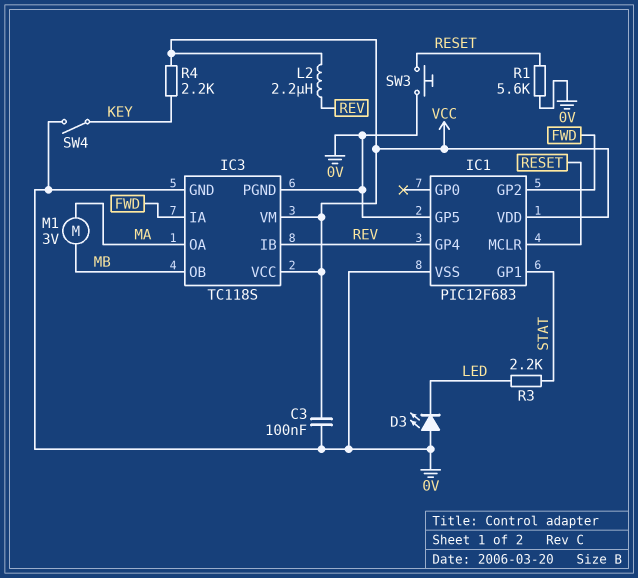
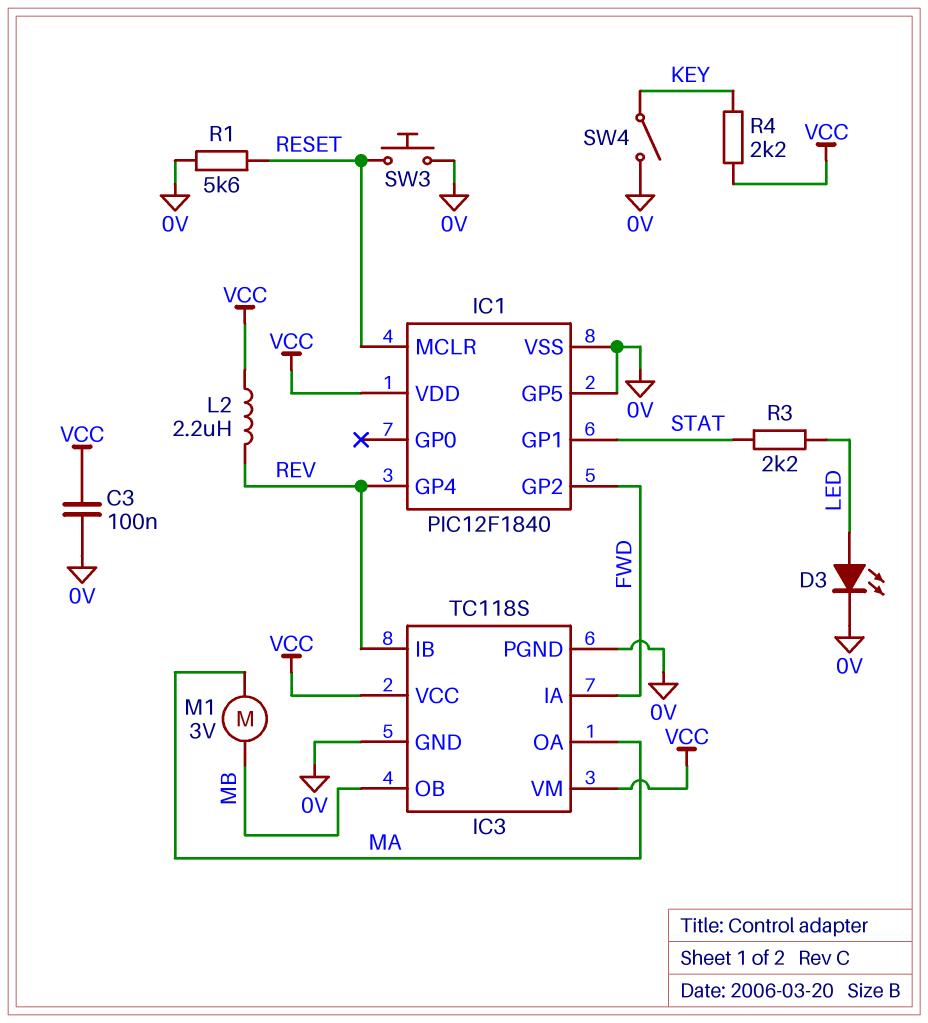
D3: LED (A 0V, K LED) -> LED (A LED, K 0V)
IC1: PIC12F683 -> PIC12F1840

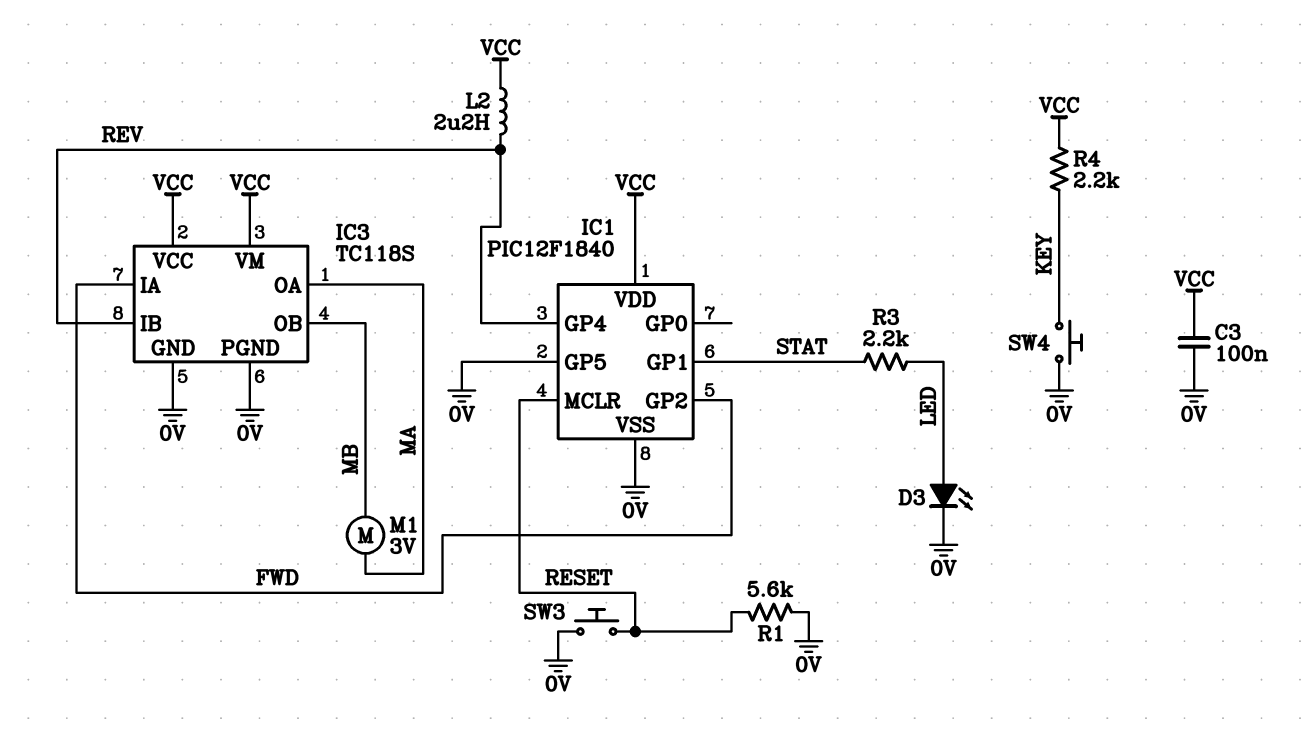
SW4: switch (0V, KEY) -> button (0V, KEY)

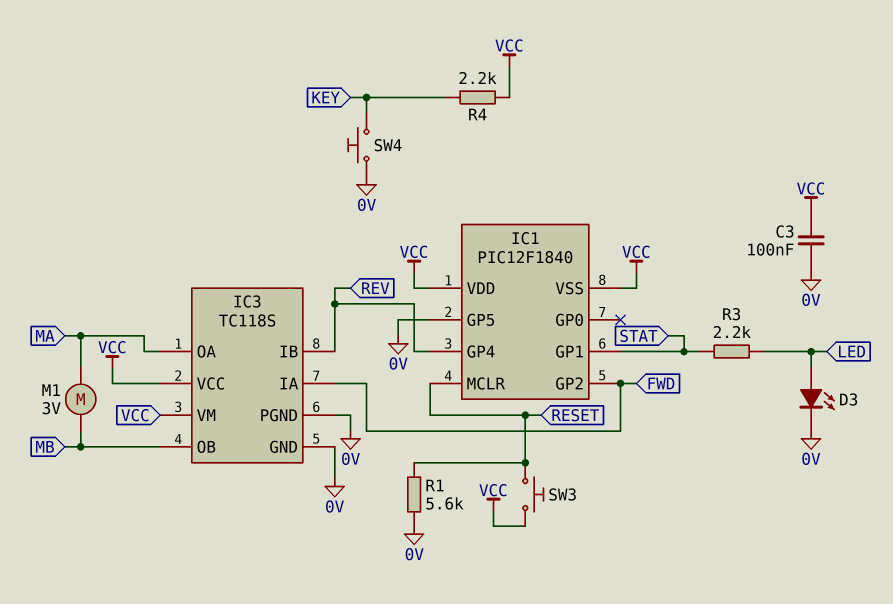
IC1 pin VSS: 0V -> VCC
L2: 2.2uH (REV, VCC) -> none
SW3: button (0V, RESET) -> button (RESET, VCC)

